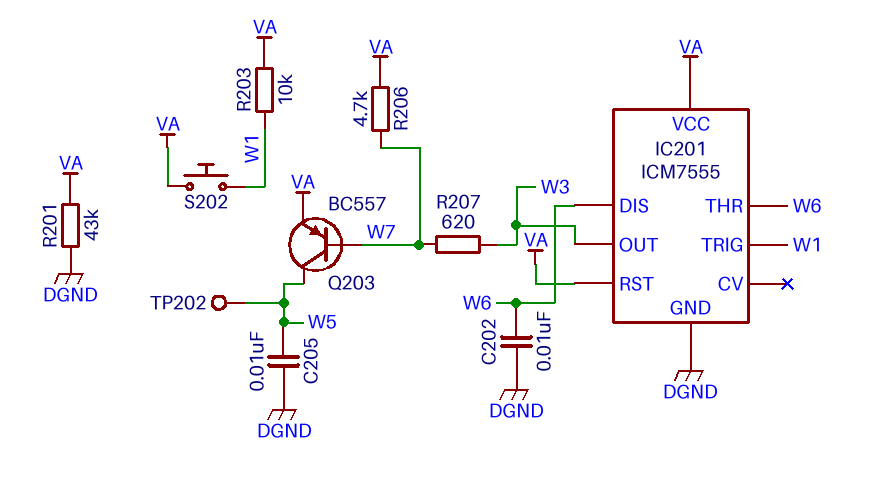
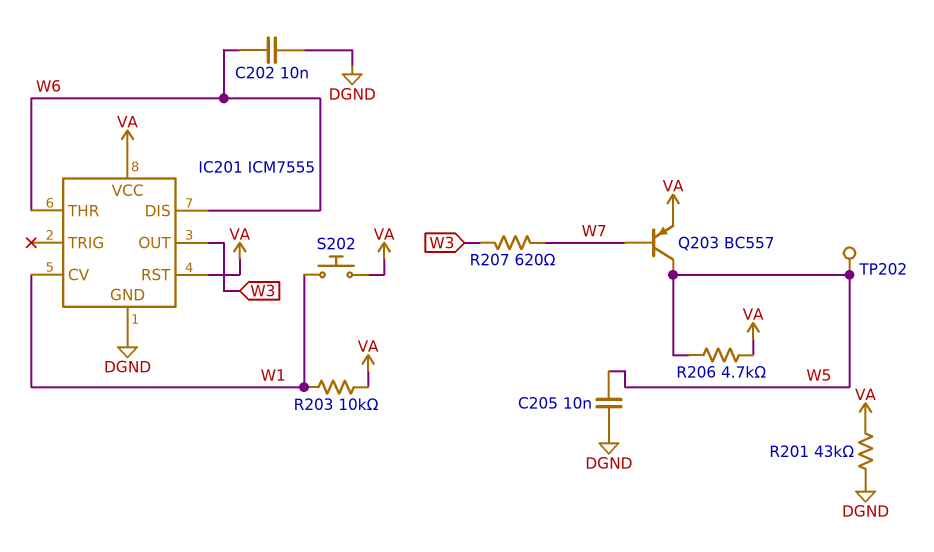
IC201 pin CV: none -> W1
IC201 pin TRIG: W1 -> none
R206: 4.7k (VA, W7) -> 4.7k (VA, W5)

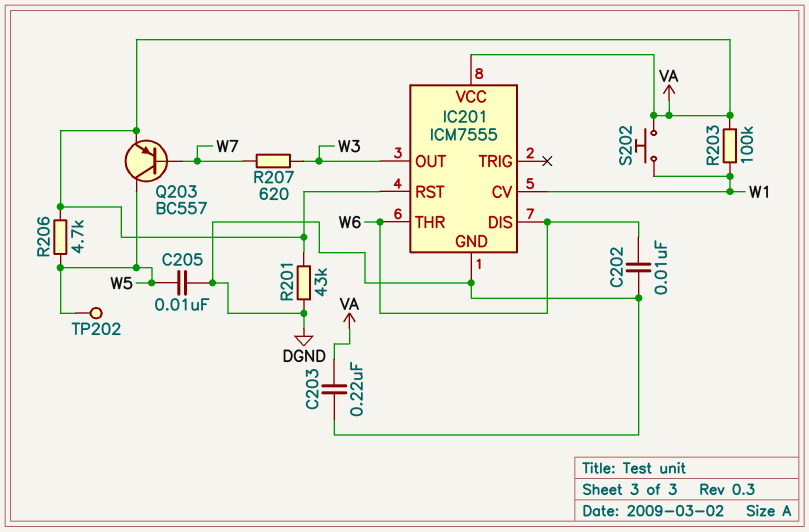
C203: none -> 220nF (DGND, VA)
R203: 10k (VA, W1) -> 100k (VA, W1)

